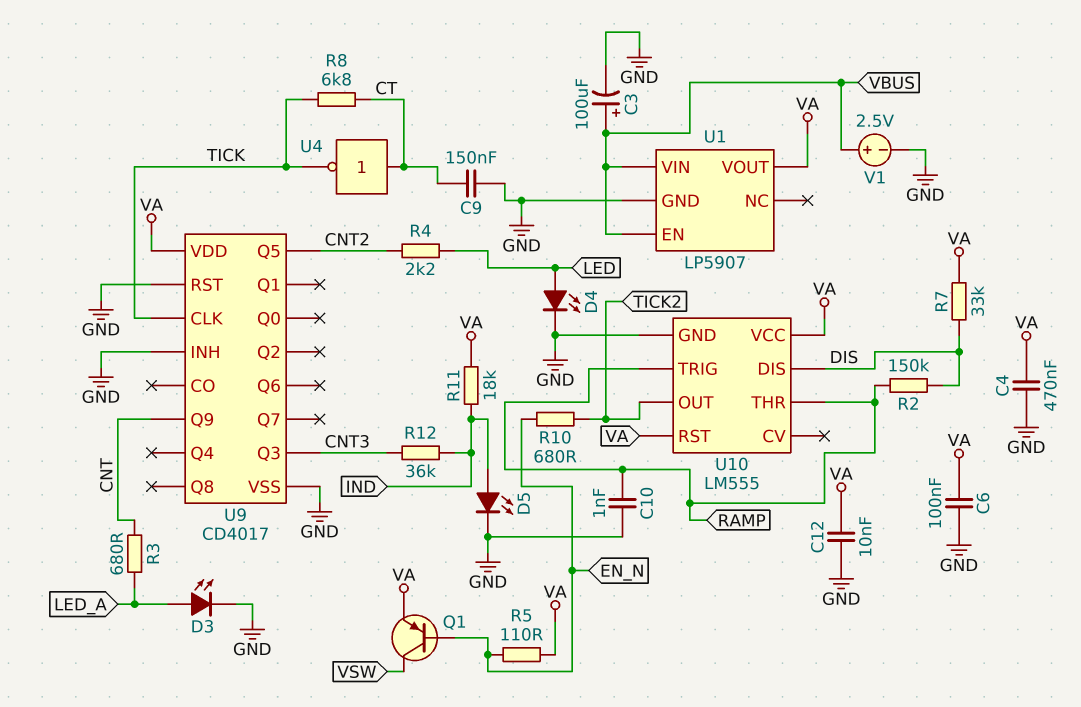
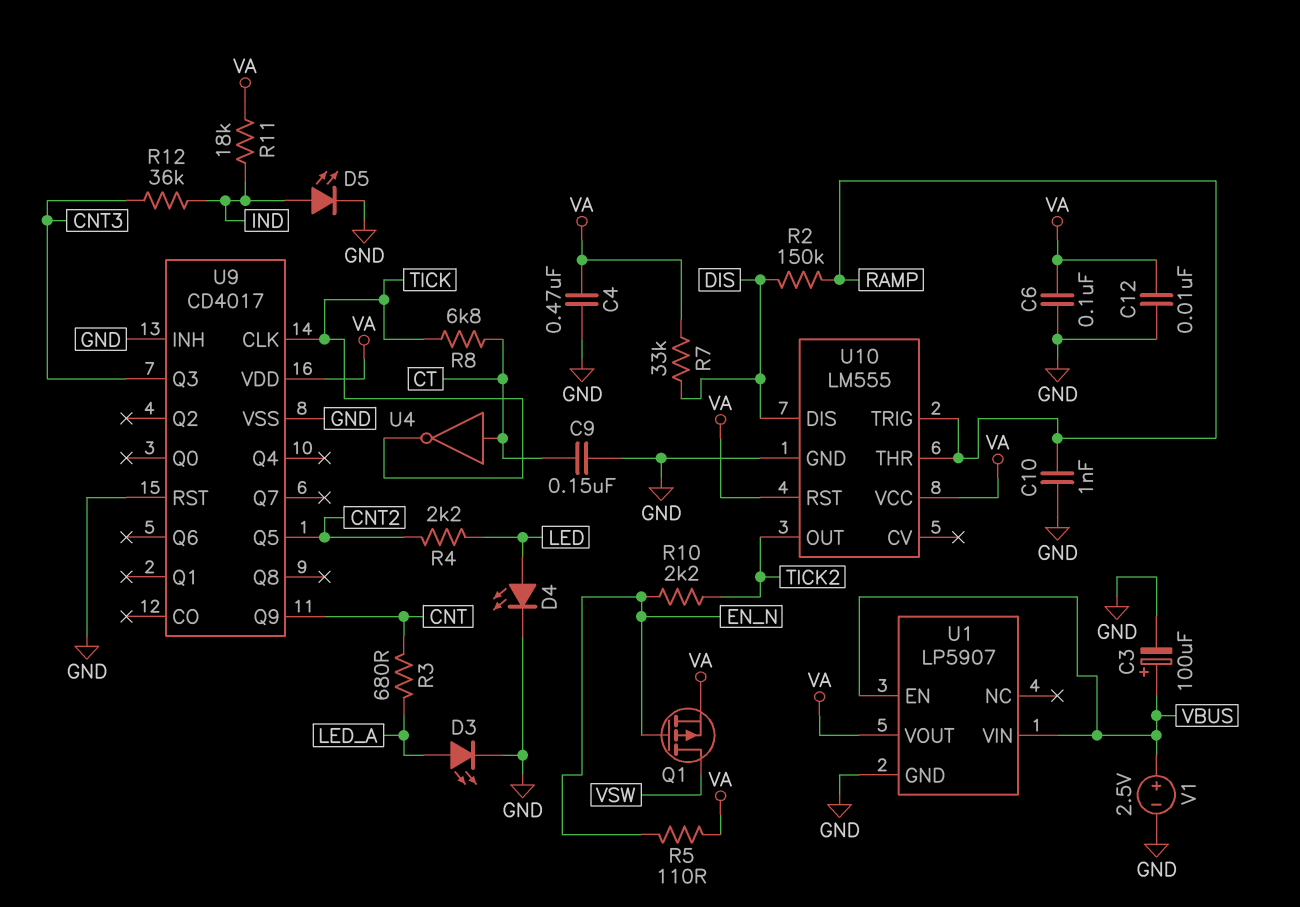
Q1: PNP (B EN_N, C VSW, E VA) -> PMOS (G EN_N, D VSW, S VA)
R10: 680 (EN_N, TICK2) -> 2.2k (EN_N, TICK2)

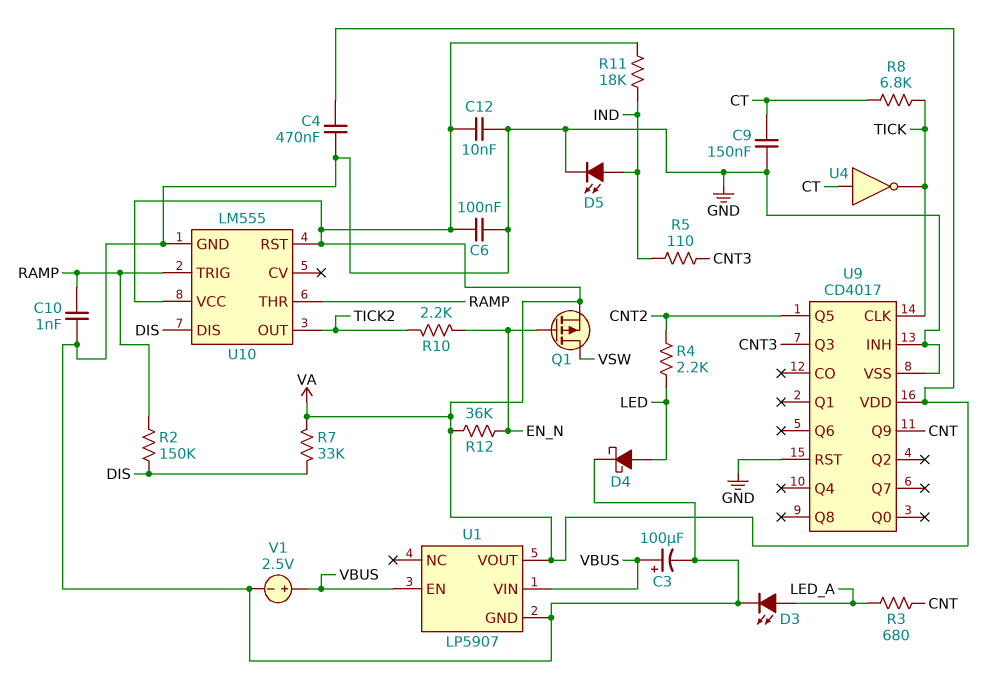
D4: LED (A LED, K GND) -> schottky (A LED, K GND)
R5: 110 (EN_N, VA) -> 110 (CNT3, IND)
R12: 36k (CNT3, IND) -> 36k (EN_N, VA)

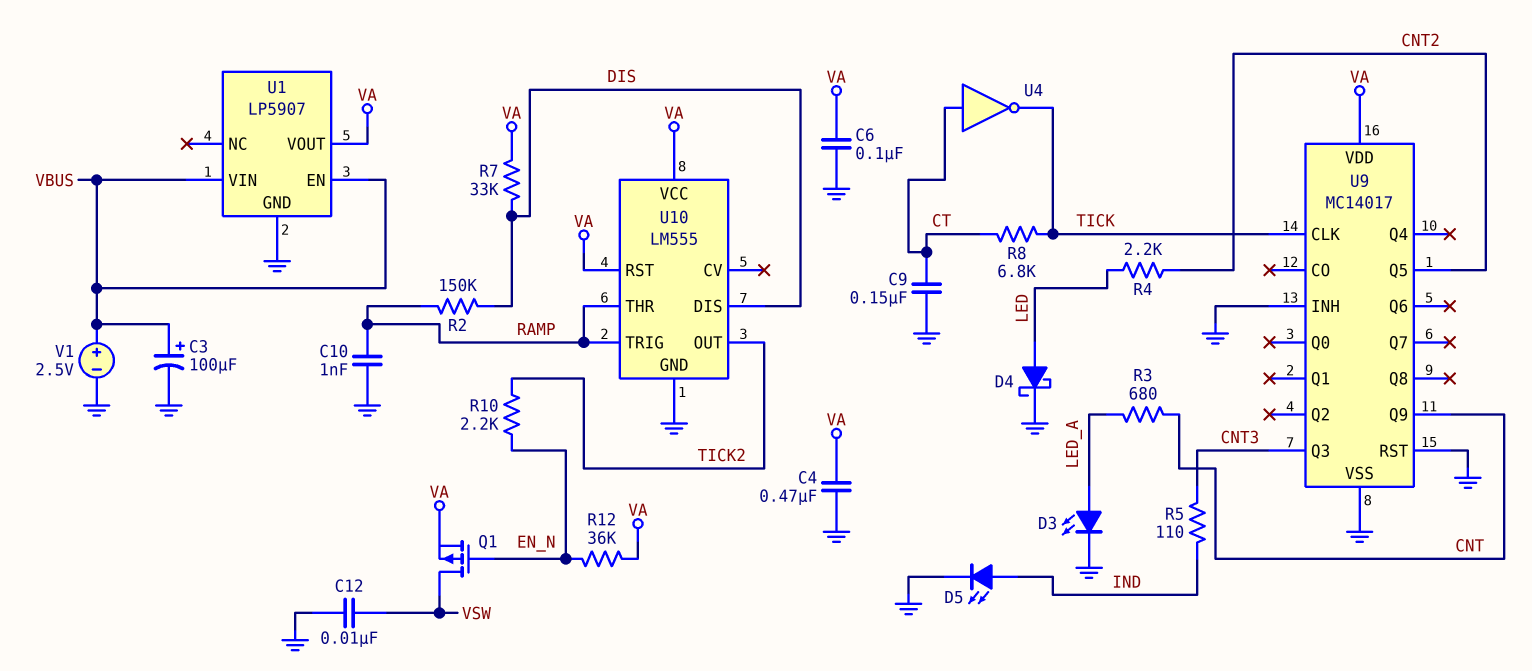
C12: 10nF (GND, VA) -> 10nF (GND, VSW)
R11: 18k (IND, VA) -> none
U9: CD4017 -> MC14017

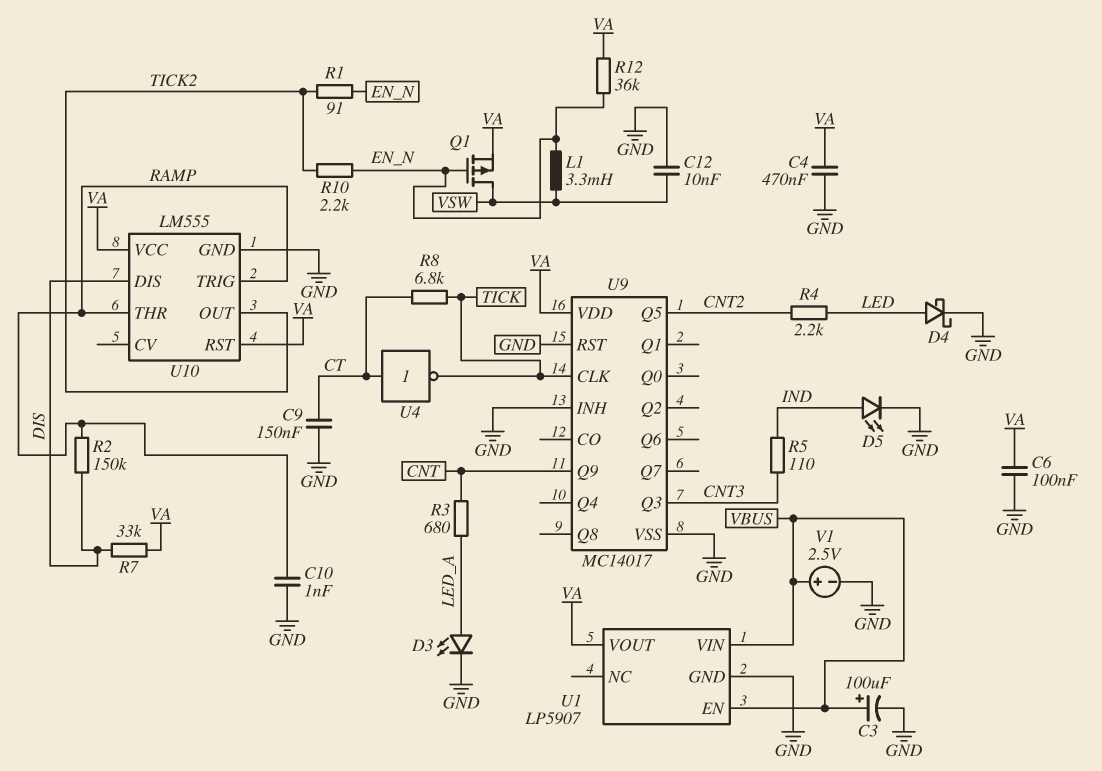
L1: none -> 3.3mH (EN_N, VSW)
R1: none -> 91 (EN_N, TICK2)

